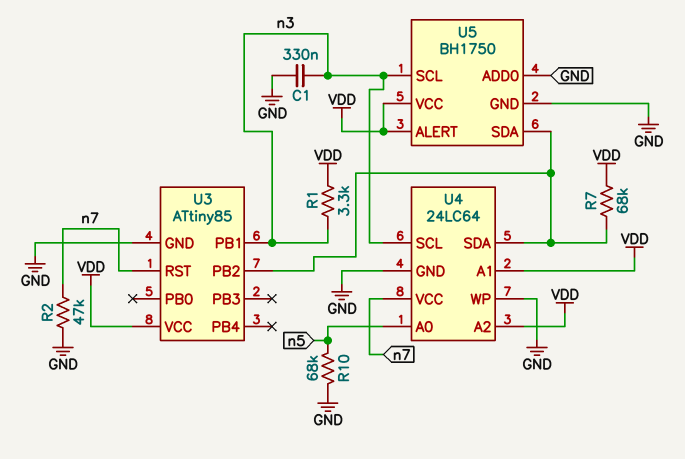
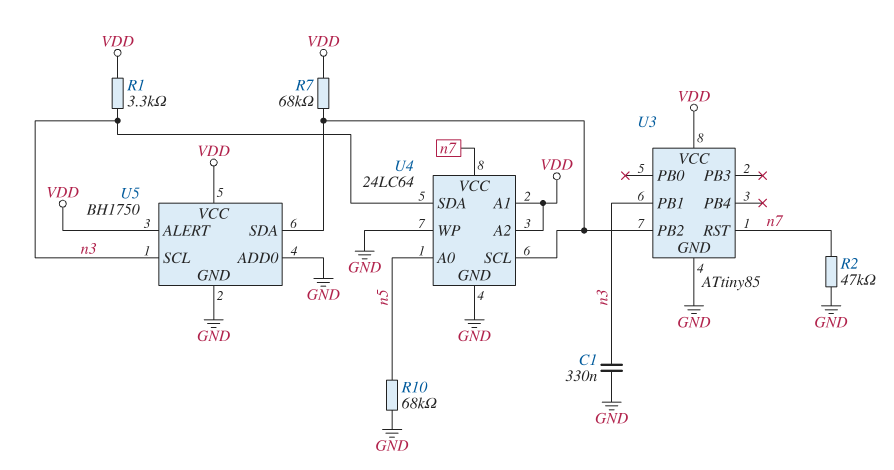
U4 pin SCL: n3 -> U3/PB2
U4 pin SDA: U3/PB2 -> n3

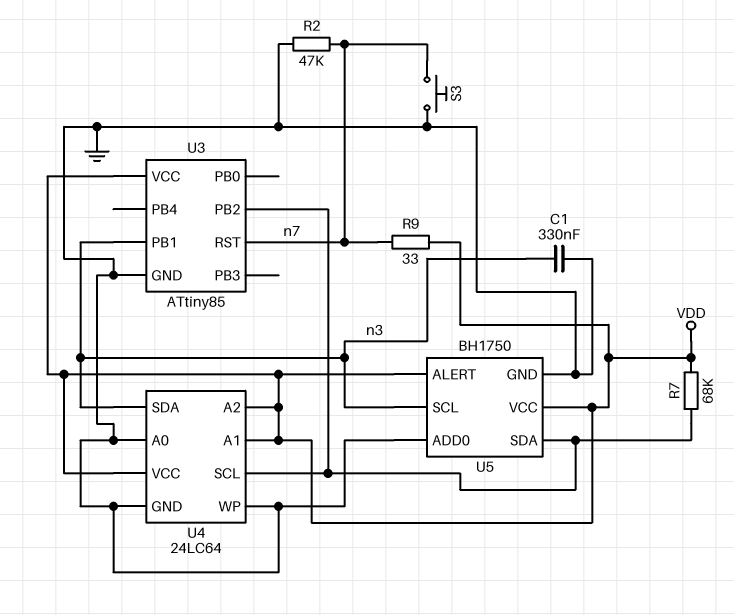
R1: 3.3k (VDD, n3) -> none
R9: none -> 33 (VDD, n7)
R10: 68k (GND, n5) -> none
S3: none -> button (GND, n7)
U4 pin A0: n5 -> GND
U4 pin VCC: n7 -> VDD

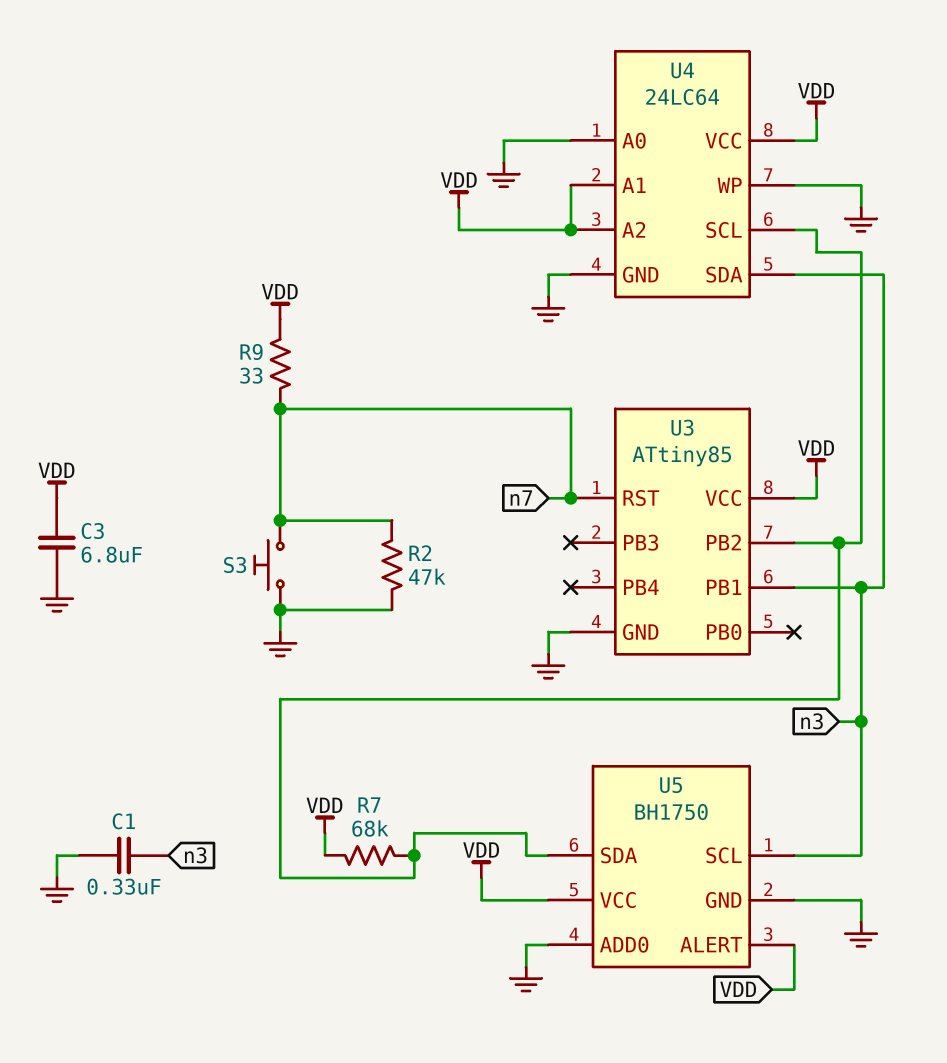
C3: none -> 6.8uF (GND, VDD)

